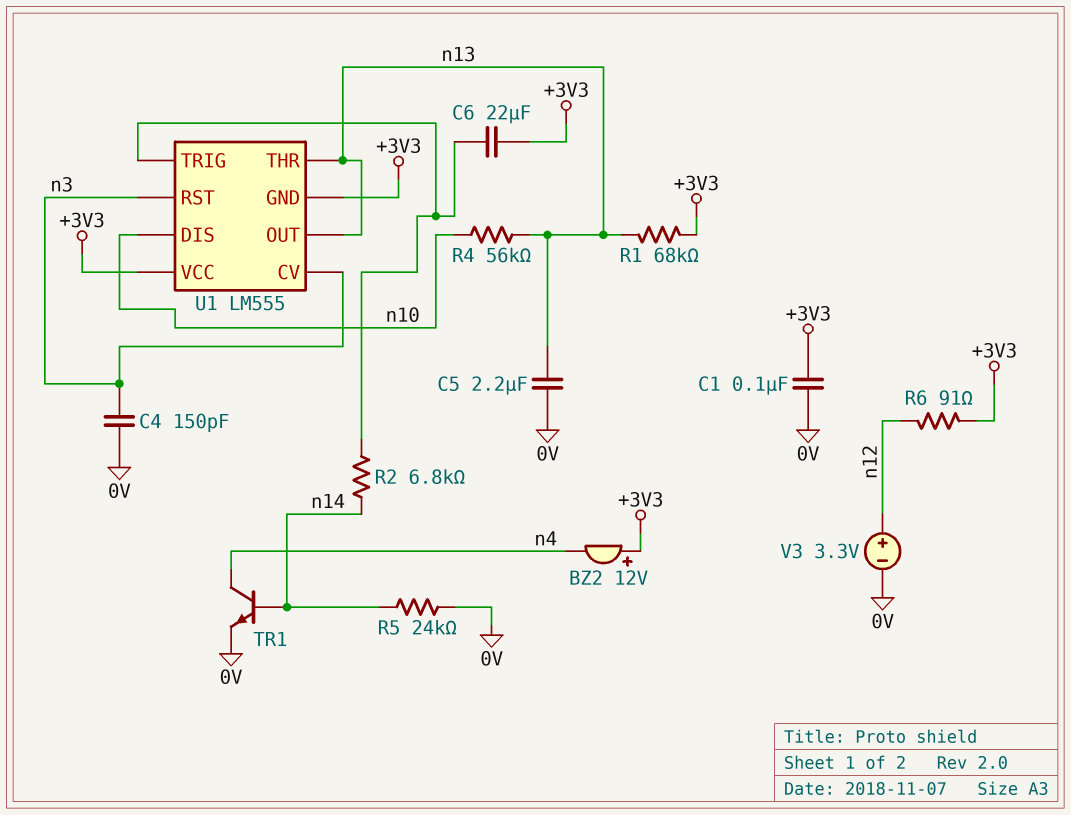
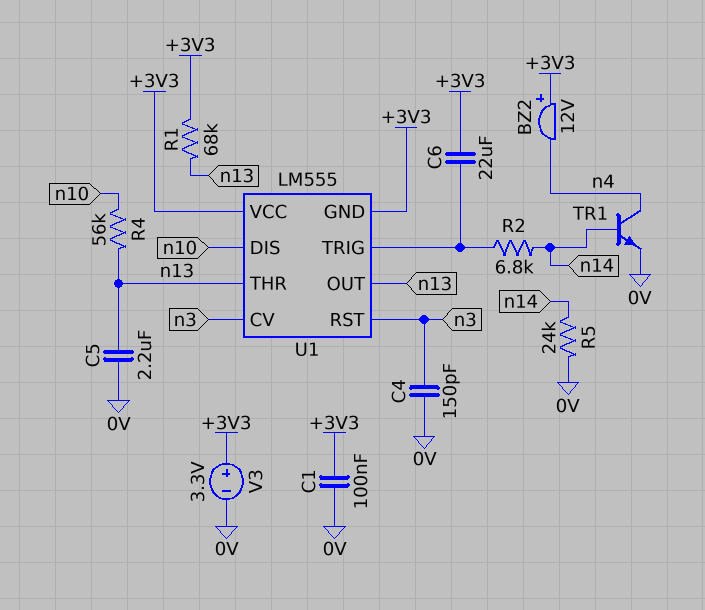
R6: 91 (+3V3, n12) -> none
V3: 3.3V (plus n12, minus 0V) -> 3.3V (plus +3V3, minus 0V)

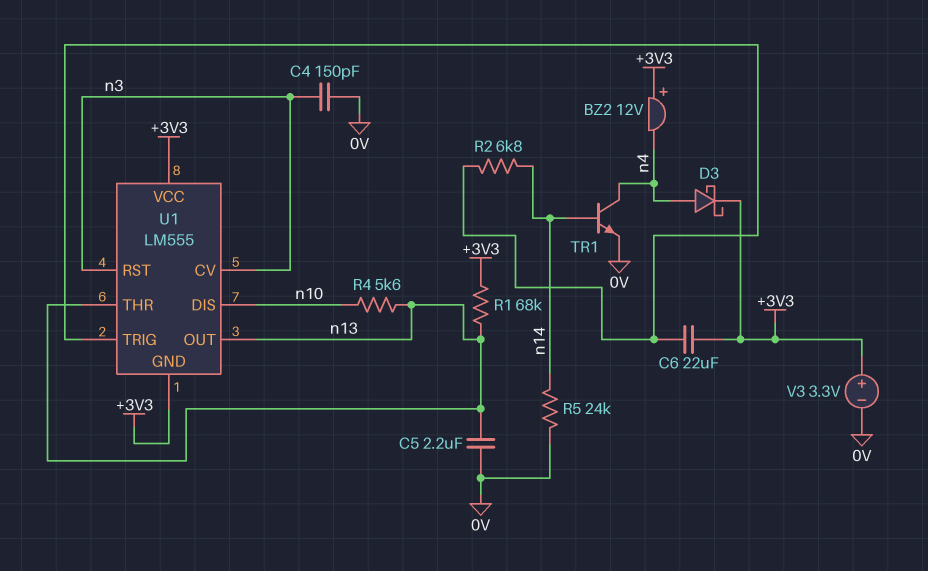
C1: 100nF (+3V3, 0V) -> none
D3: none -> schottky (A n4, K +3V3)
R4: 56k (n10, n13) -> 5.6k (n10, n13)

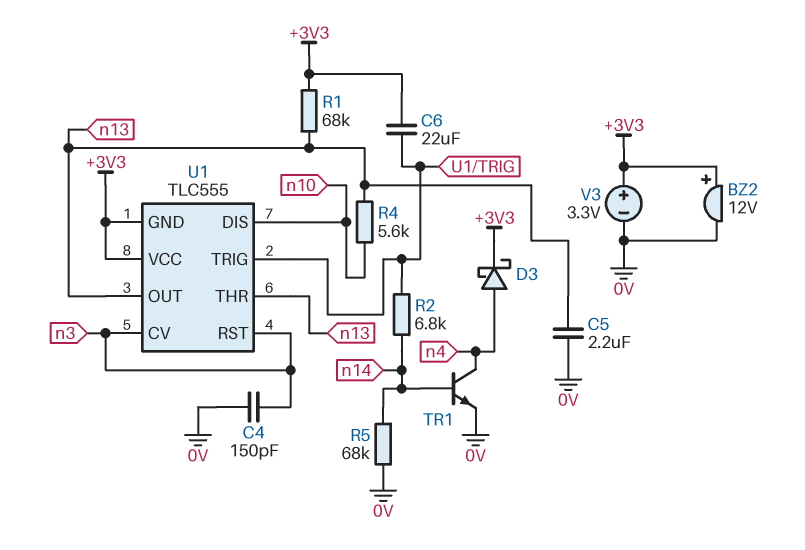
BZ2: buzzer 12V (plus +3V3, minus n4) -> buzzer 12V (plus +3V3, minus 0V)
R5: 24k (0V, n14) -> 68k (0V, n14)
U1: LM555 -> TLC555

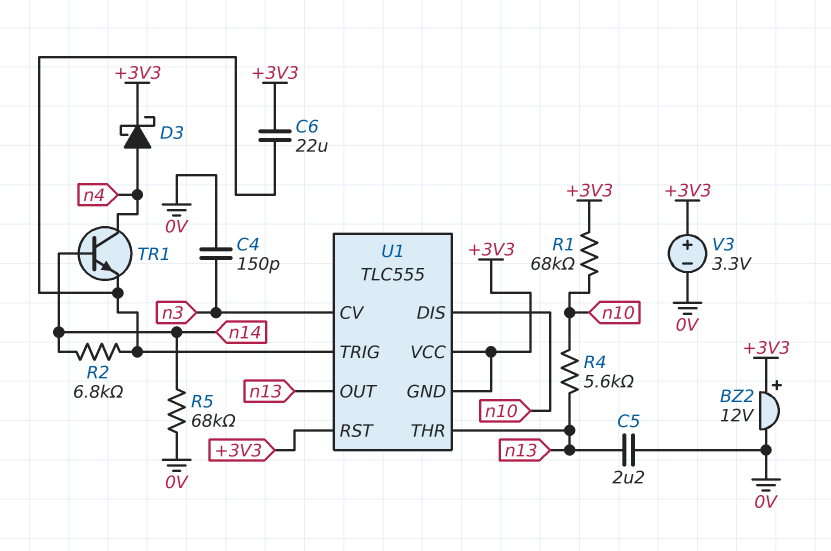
R1: 68k (+3V3, n13) -> 68k (+3V3, n10)
TR1: NPN (B n14, C n4, E 0V) -> NPN (B n14, C n4, E U1/TRIG)
U1 pin RST: n3 -> +3V3

